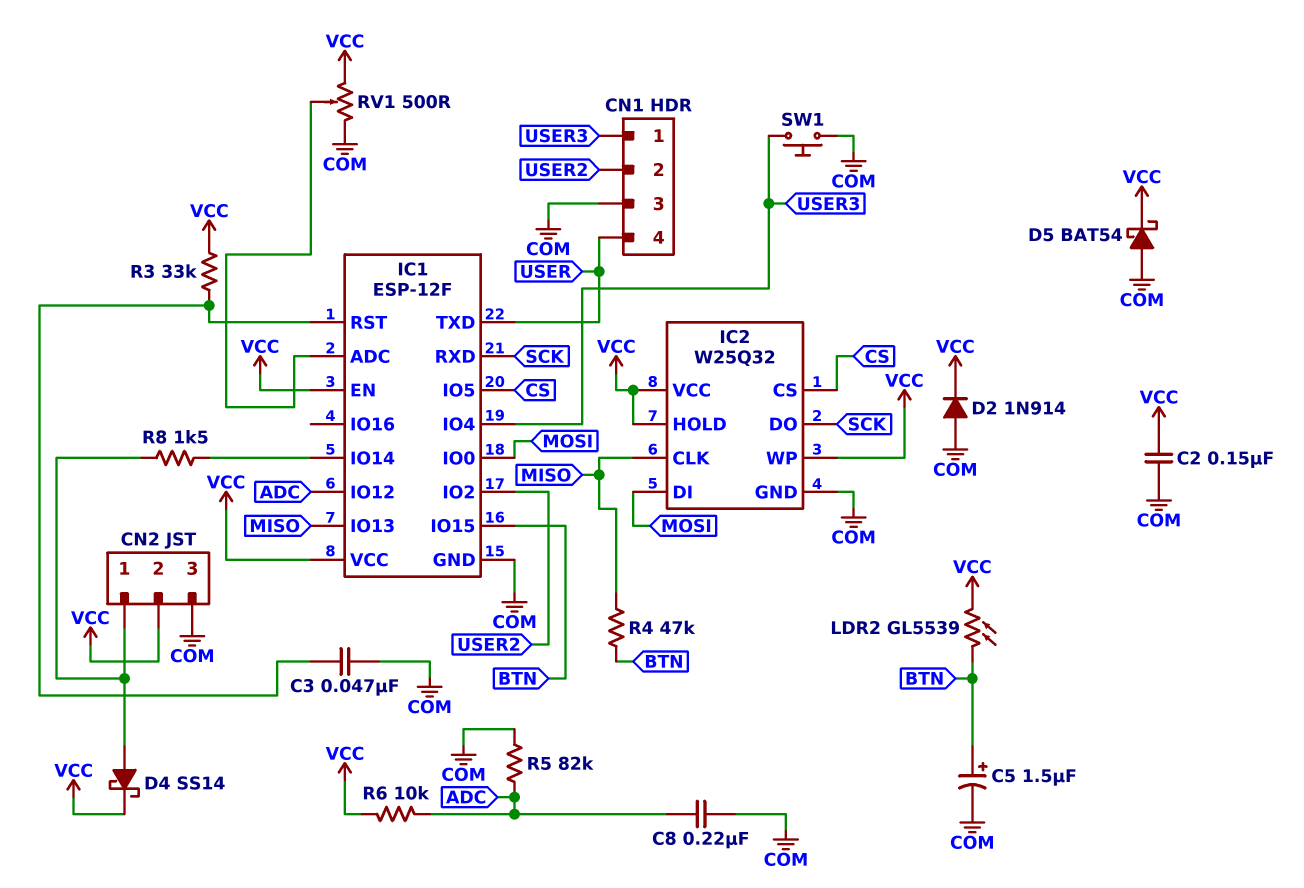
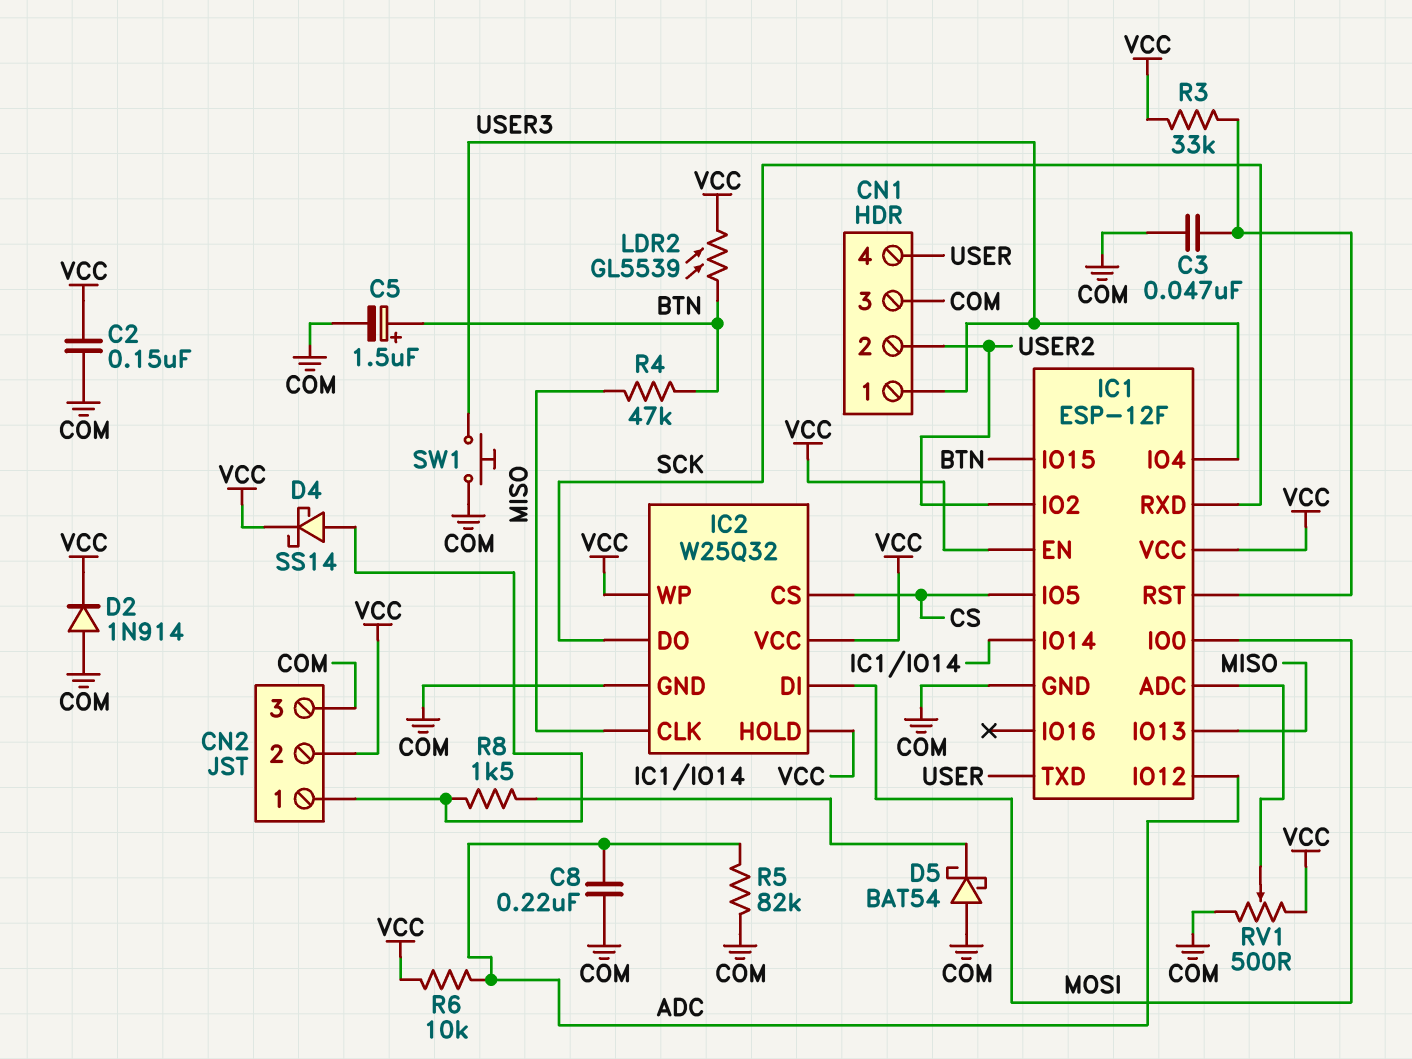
D5: schottky BAT54 (A COM, K VCC) -> schottky BAT54 (A COM, K IC1/IO14)

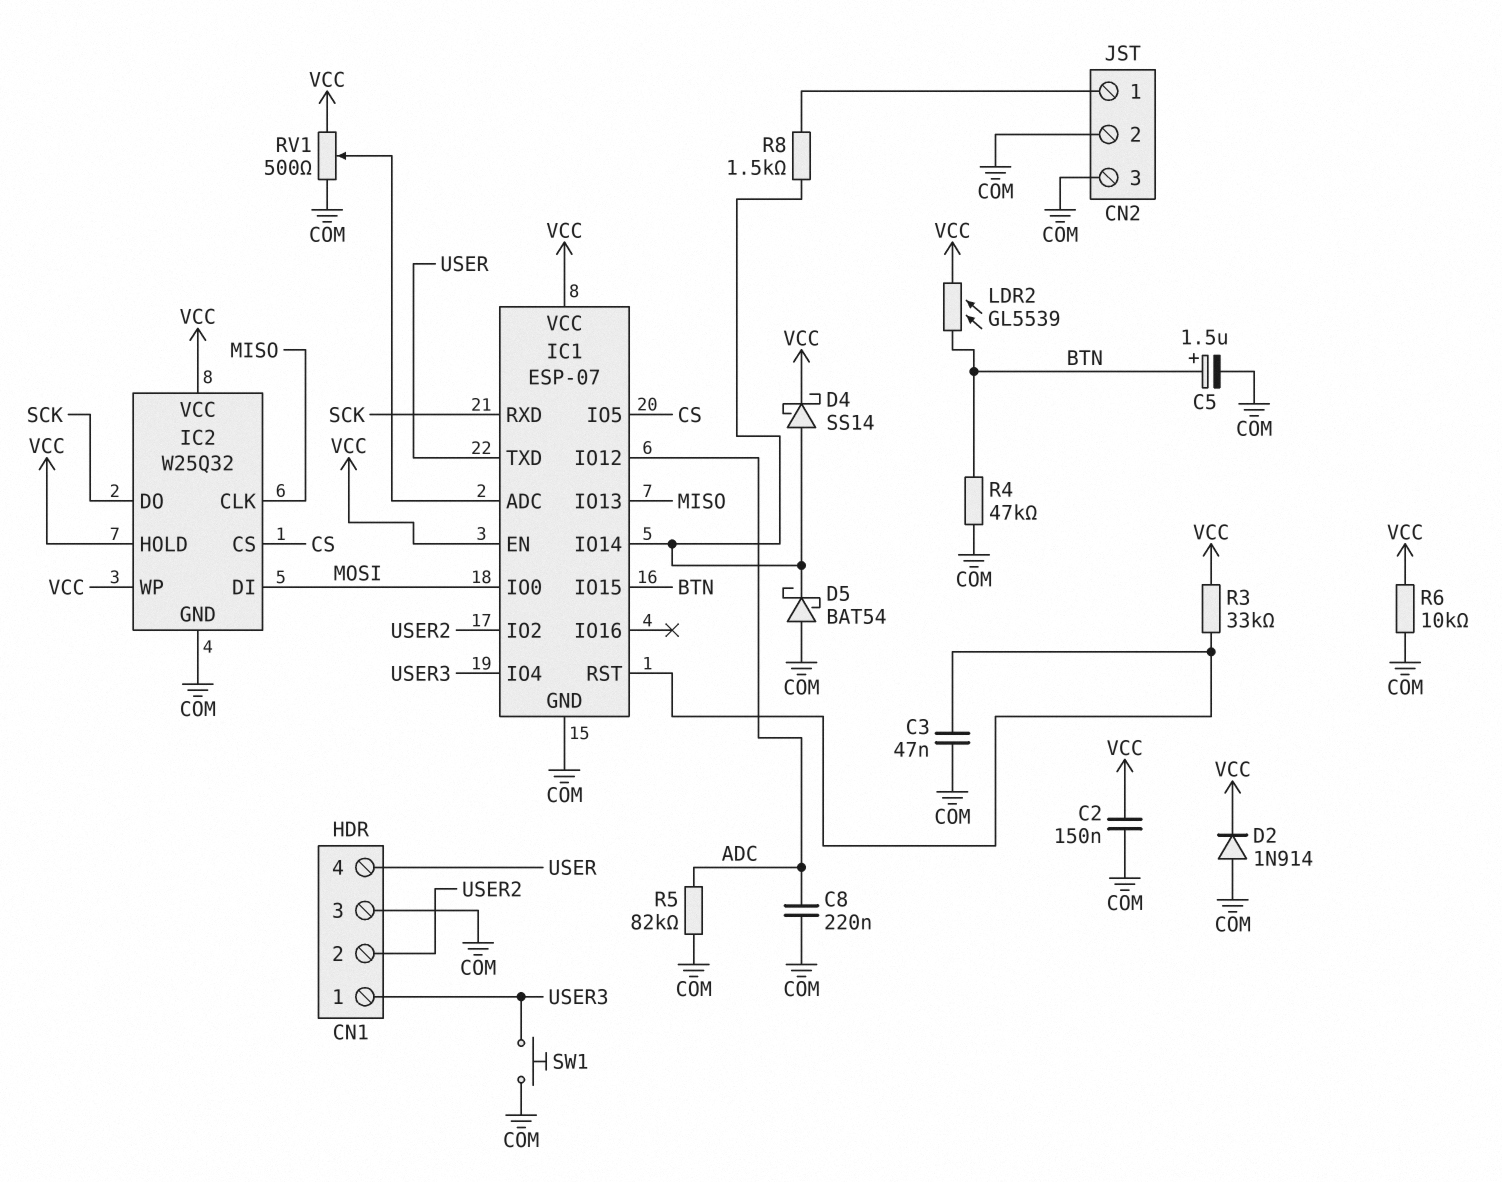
CN2 pin 2: VCC -> COM
D4: schottky SS14 (A CN2/1, K VCC) -> schottky SS14 (A IC1/IO14, K VCC)
IC1: ESP-12F -> ESP-07
R4: 47k (BTN, MISO) -> 47k (BTN, COM)
R6: 10k (ADC, VCC) -> 10k (COM, VCC)

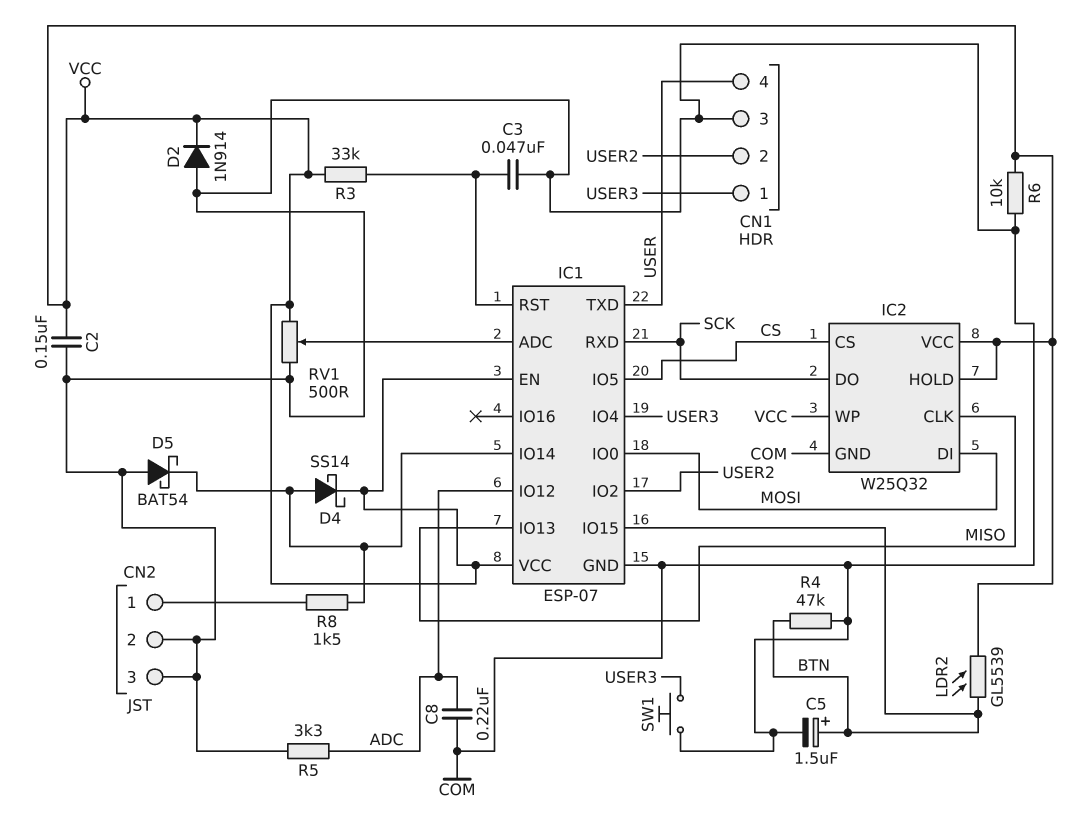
R5: 82k (ADC, COM) -> 3.3k (ADC, COM)

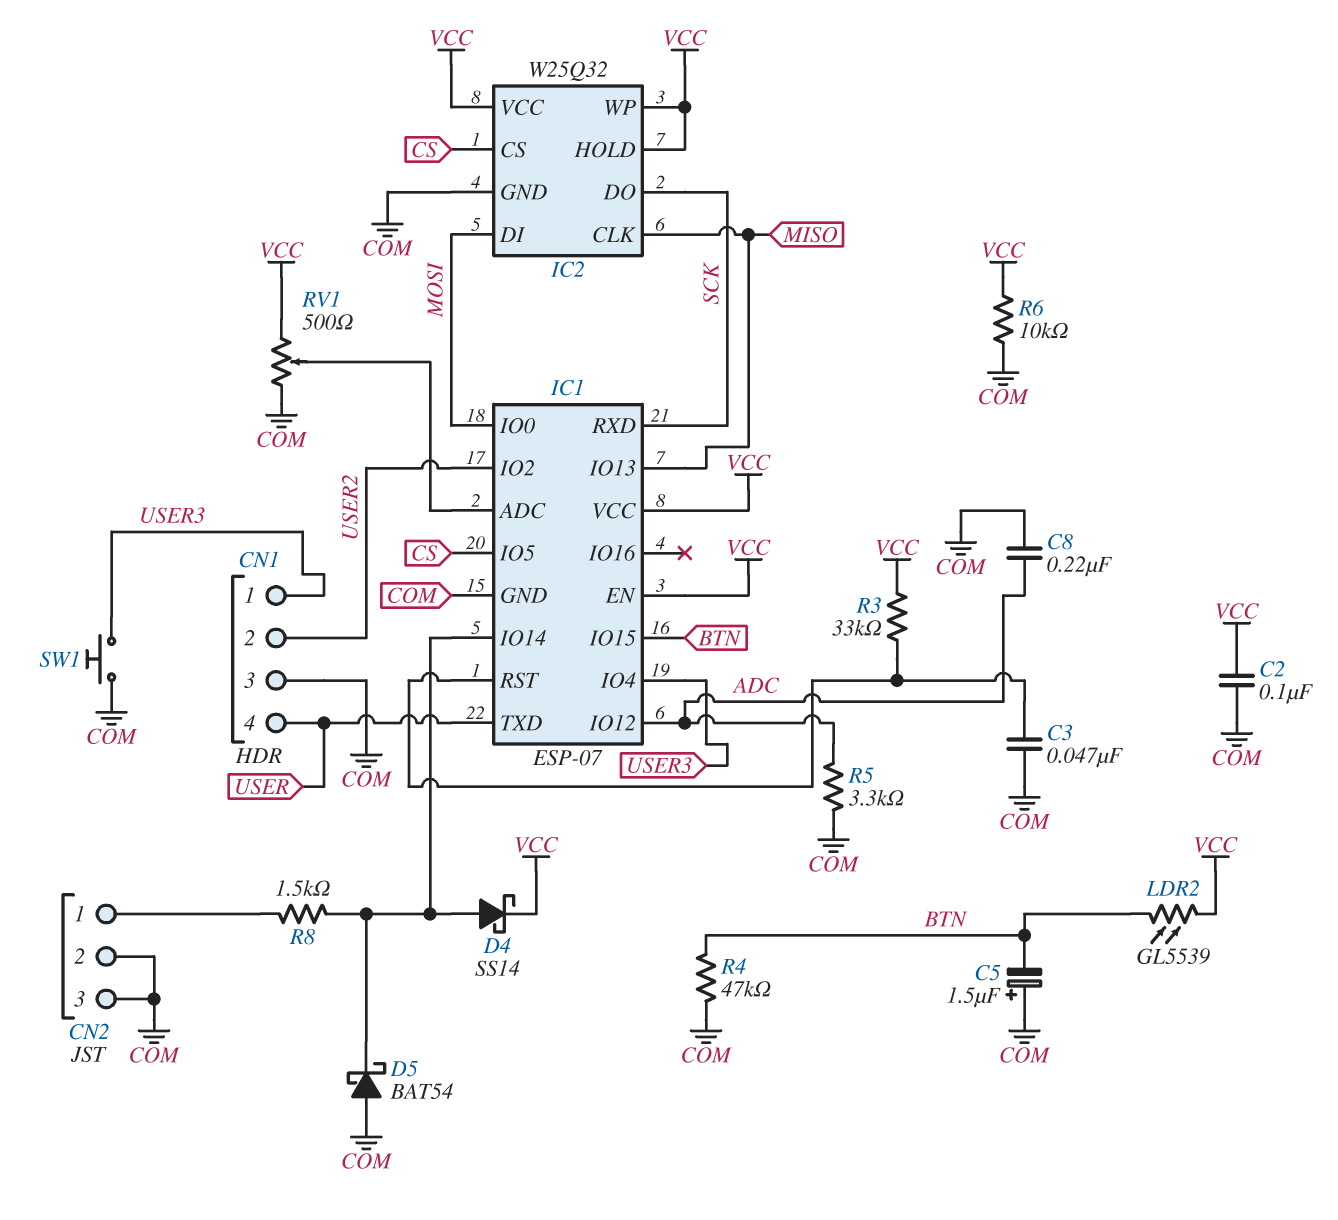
C2: 150nF (COM, VCC) -> 100nF (COM, VCC)
C5: 1.5uF (plus BTN, minus COM) -> 1.5uF (plus COM, minus BTN)
D2: diode 1N914 (A COM, K VCC) -> none

